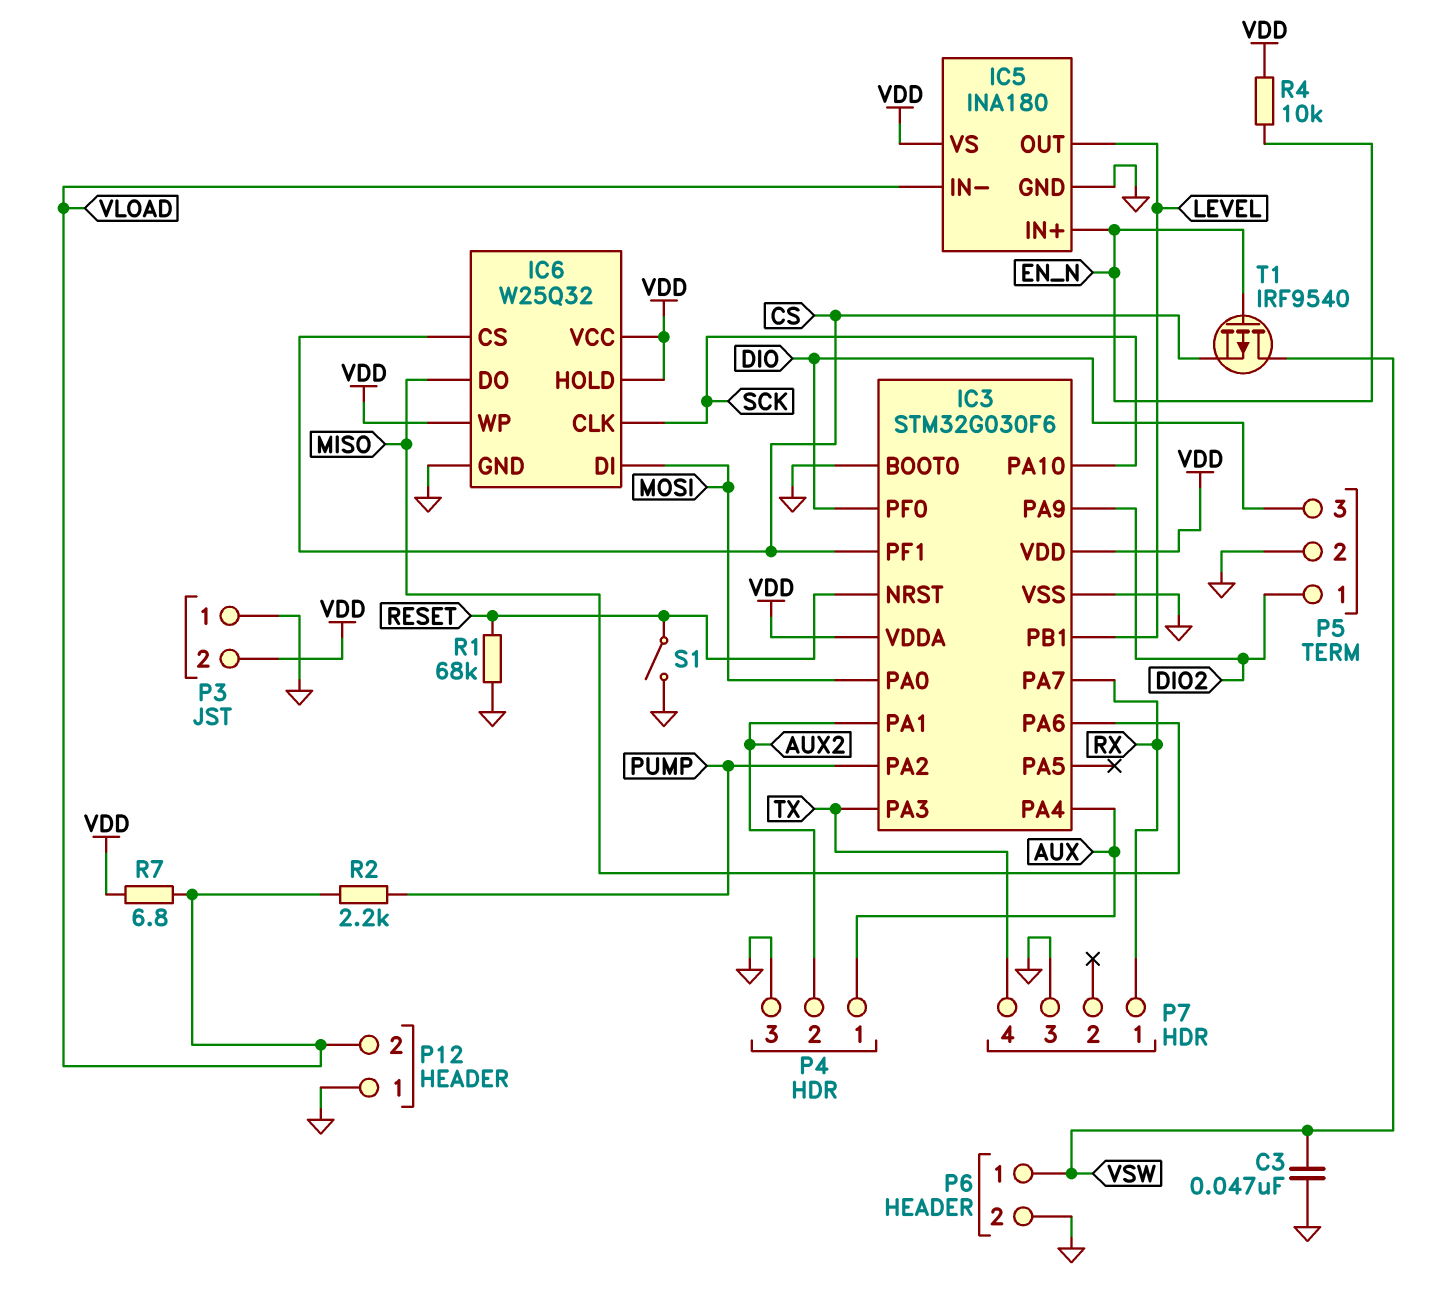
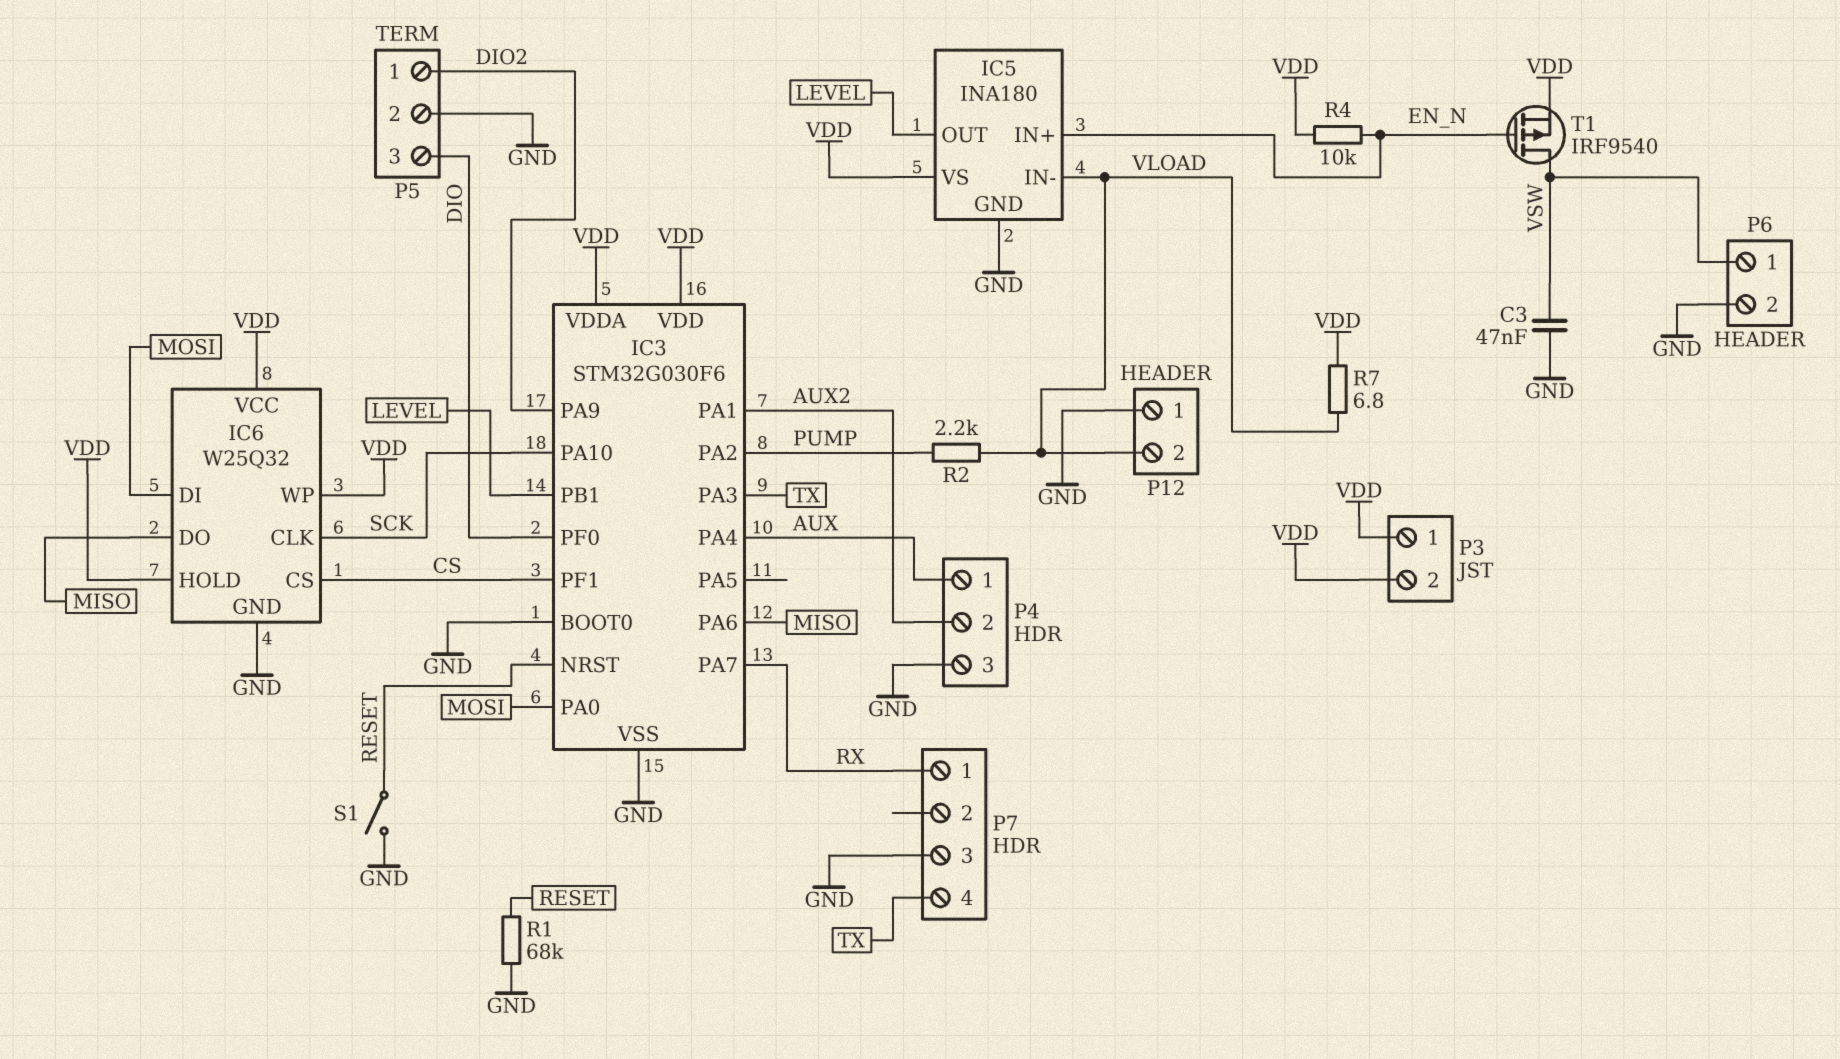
P3 pin 1: GND -> VDD
T1: PMOS IRF9540 (G EN_N, D VSW, S CS) -> PMOS IRF9540 (G EN_N, D VSW, S VDD)

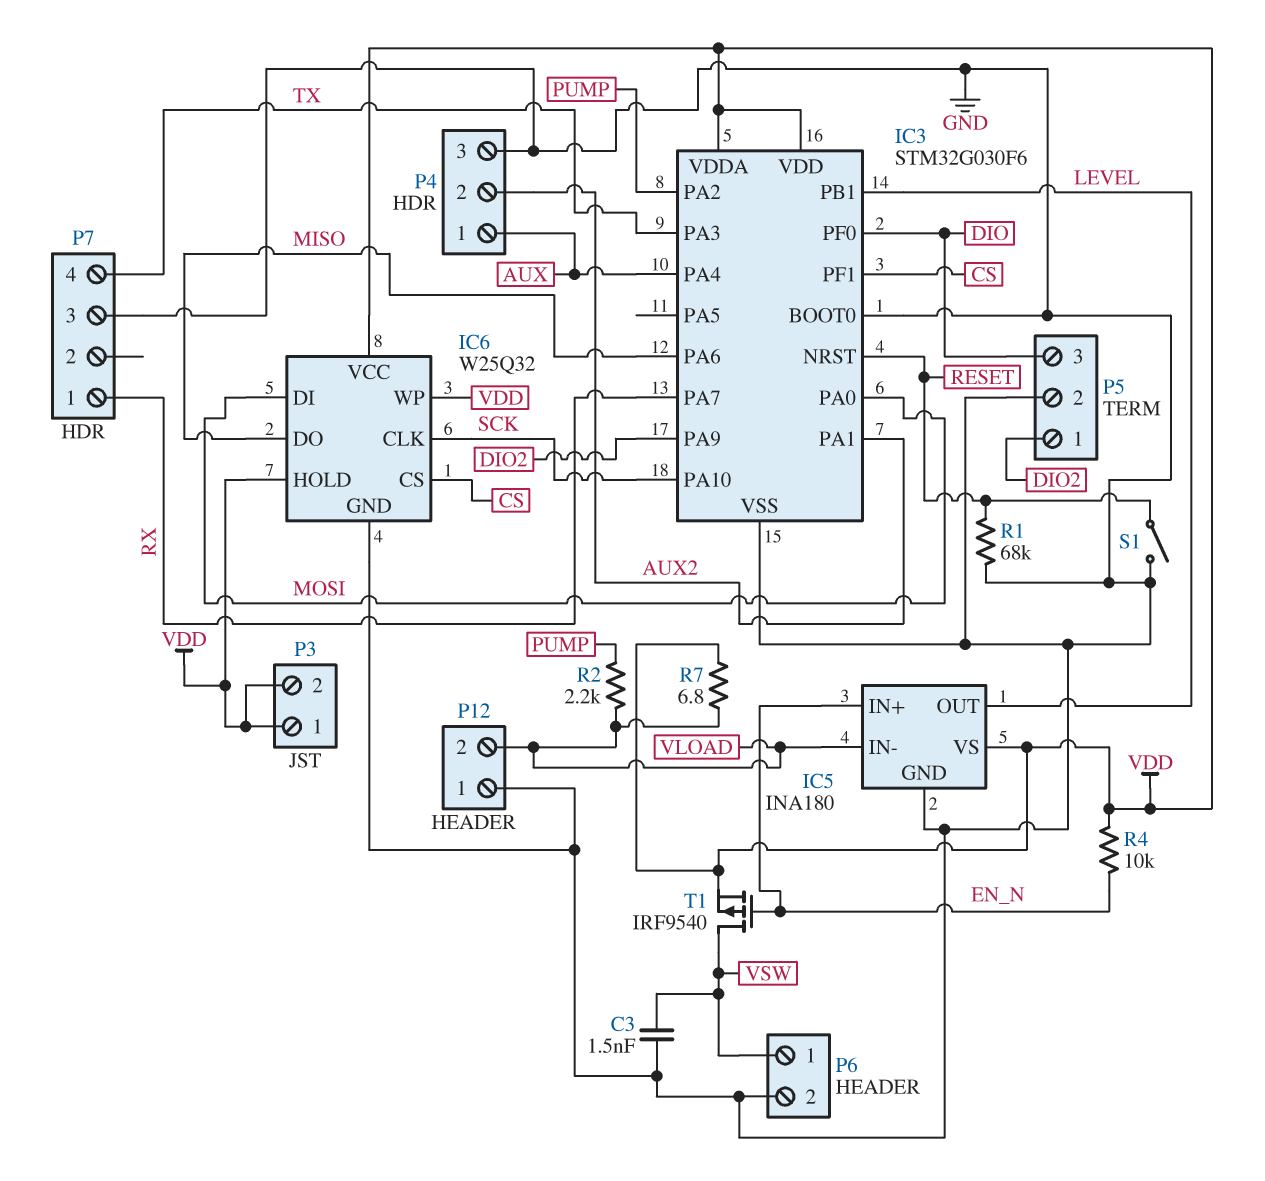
C3: 47nF (GND, VSW) -> 1.5nF (GND, VSW)

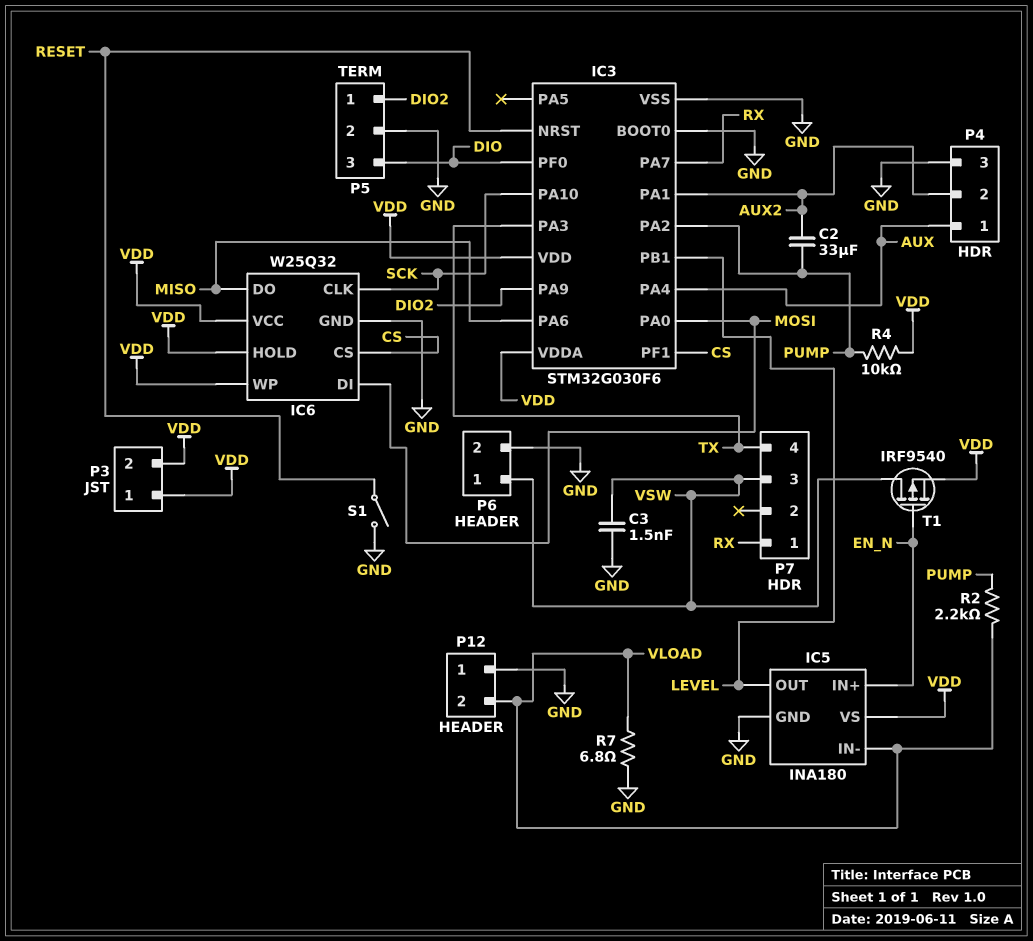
C2: none -> 33uF (AUX2, PUMP)
P7 pin 3: GND -> VSW
R1: 68k (GND, RESET) -> none
R4: 10k (EN_N, VDD) -> 10k (PUMP, VDD)
R7: 6.8 (VDD, VLOAD) -> 6.8 (GND, VLOAD)

